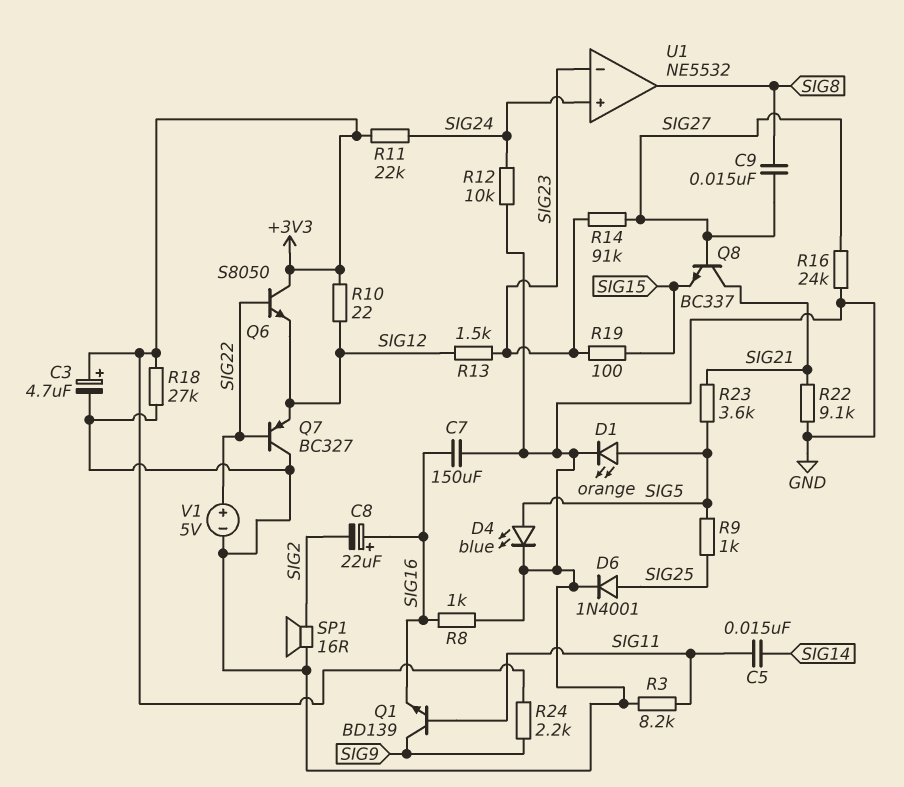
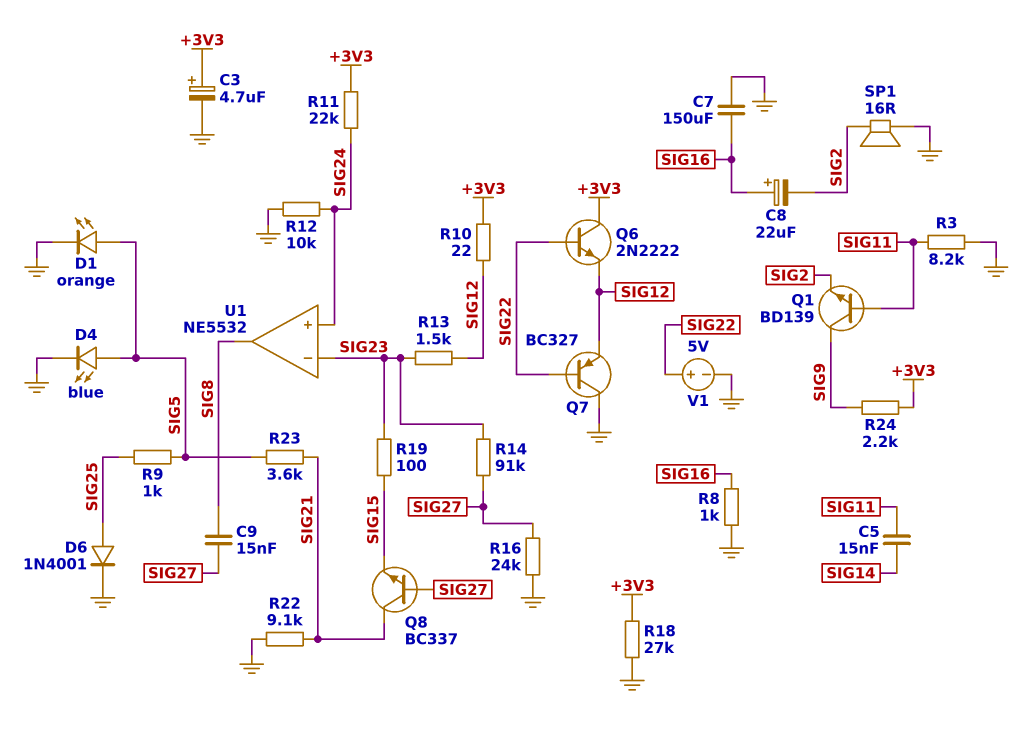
Q1: NPN BD139 (B SIG11, C SIG9, E SIG16) -> NPN BD139 (B SIG11, C SIG9, E SIG2)
Q6: NPN S8050 (B SIG22, C +3V3, E SIG12) -> NPN 2N2222 (B SIG22, C +3V3, E SIG12)

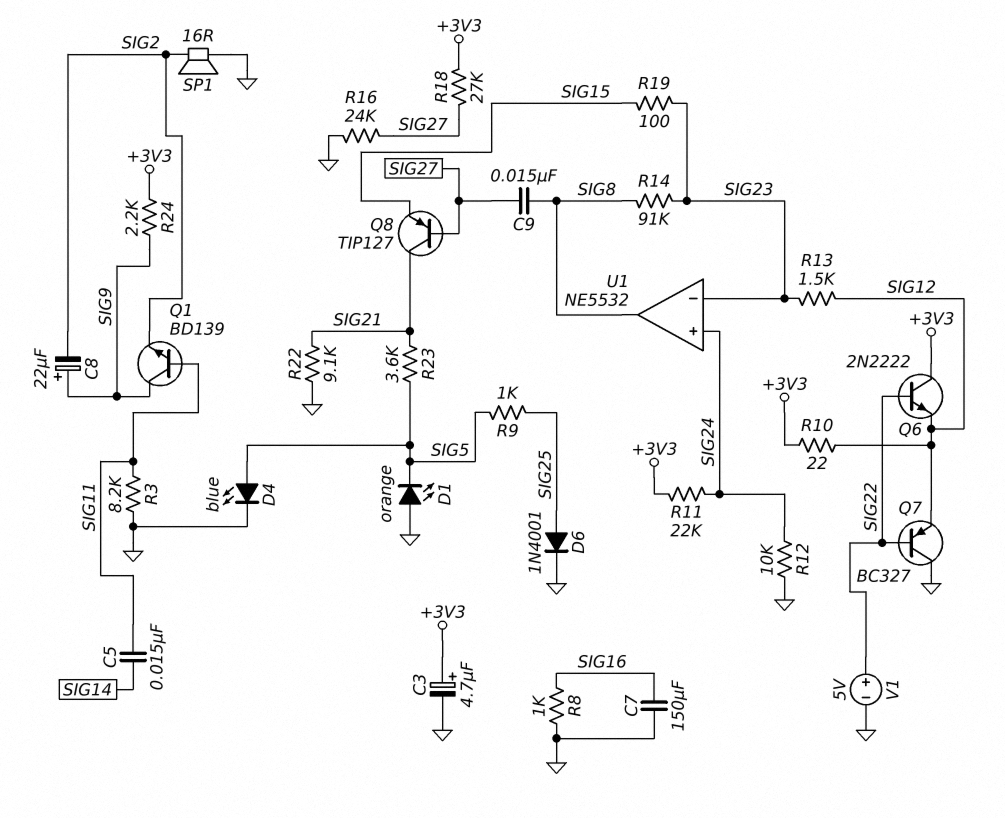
C8: 22uF (plus SIG16, minus SIG2) -> 22uF (plus SIG9, minus SIG2)
D1: LED orange (A SIG5, K GND) -> LED orange (A GND, K SIG5)
Q8: NPN BC337 (B SIG27, C SIG21, E SIG15) -> PNP TIP127 (B SIG27, C SIG21, E SIG15)
R14: 91k (SIG23, SIG27) -> 91k (SIG8, SIG23)
R18: 27k (+3V3, GND) -> 27k (+3V3, SIG27)

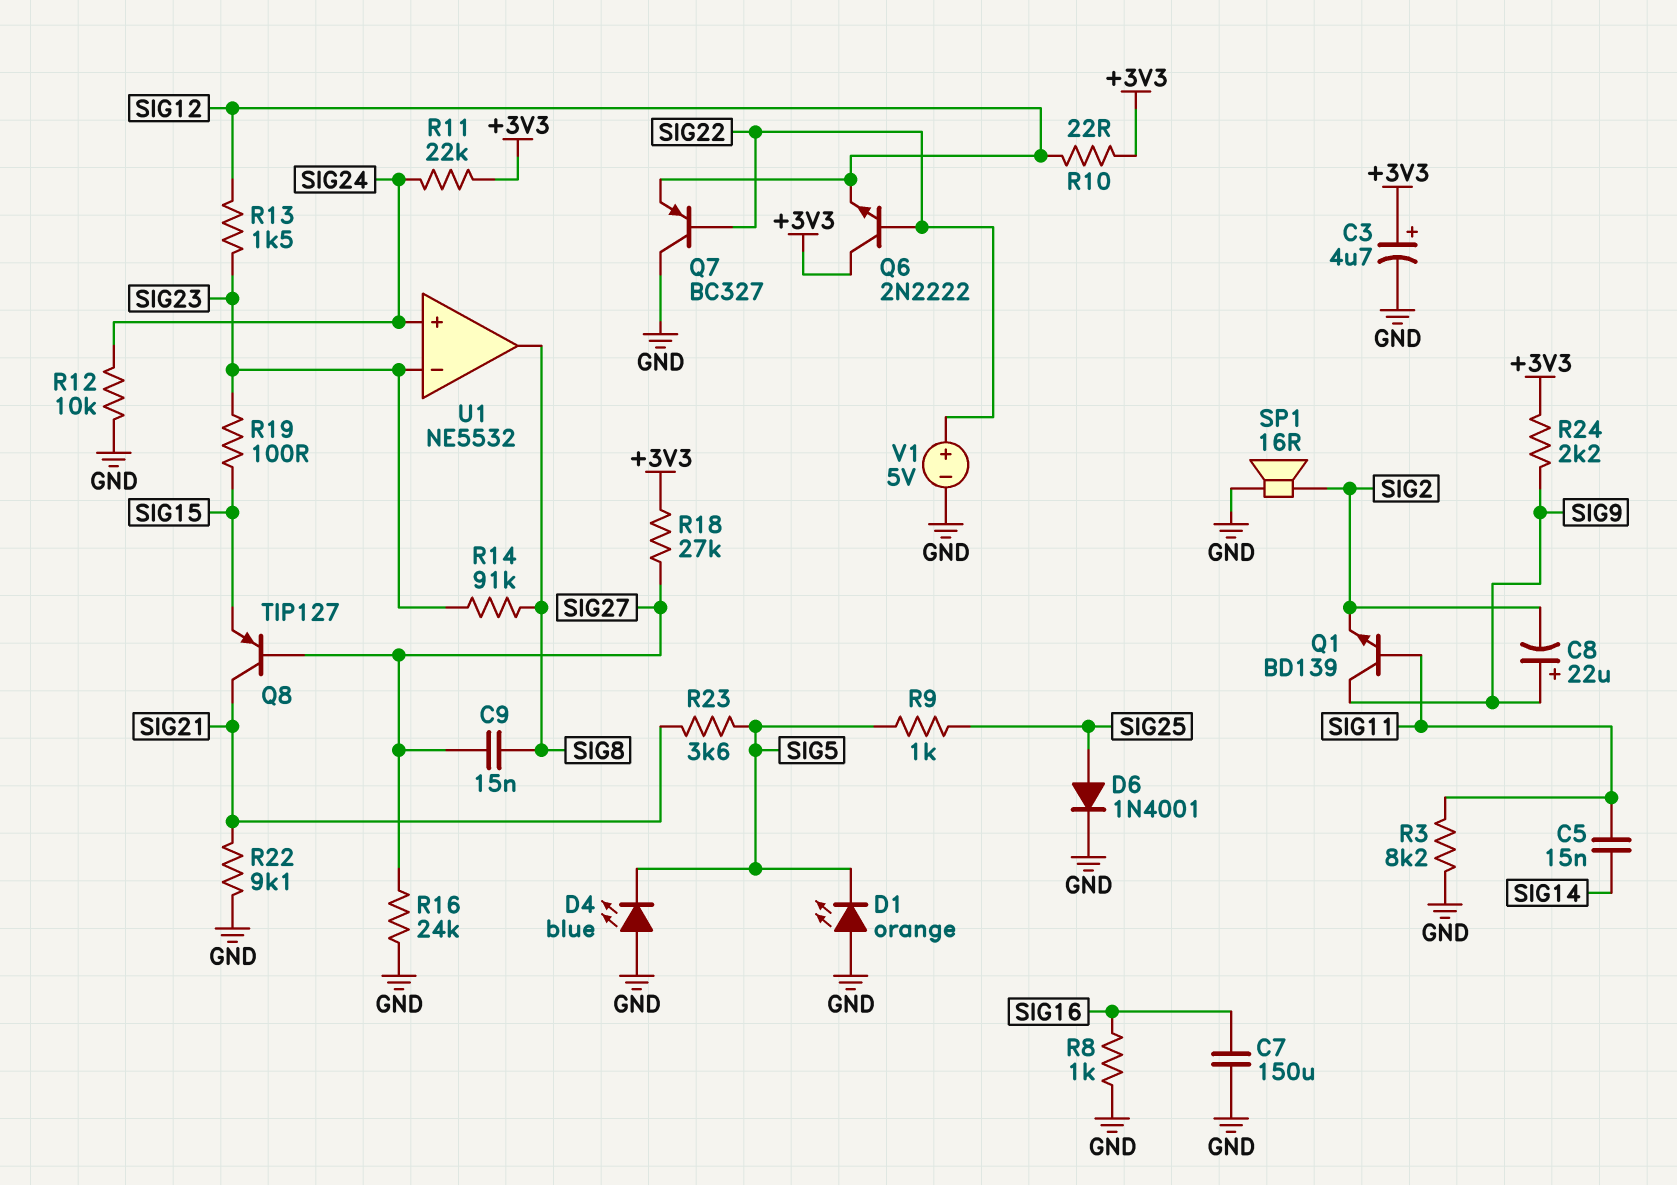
D4: LED blue (A SIG5, K GND) -> LED blue (A GND, K SIG5)

